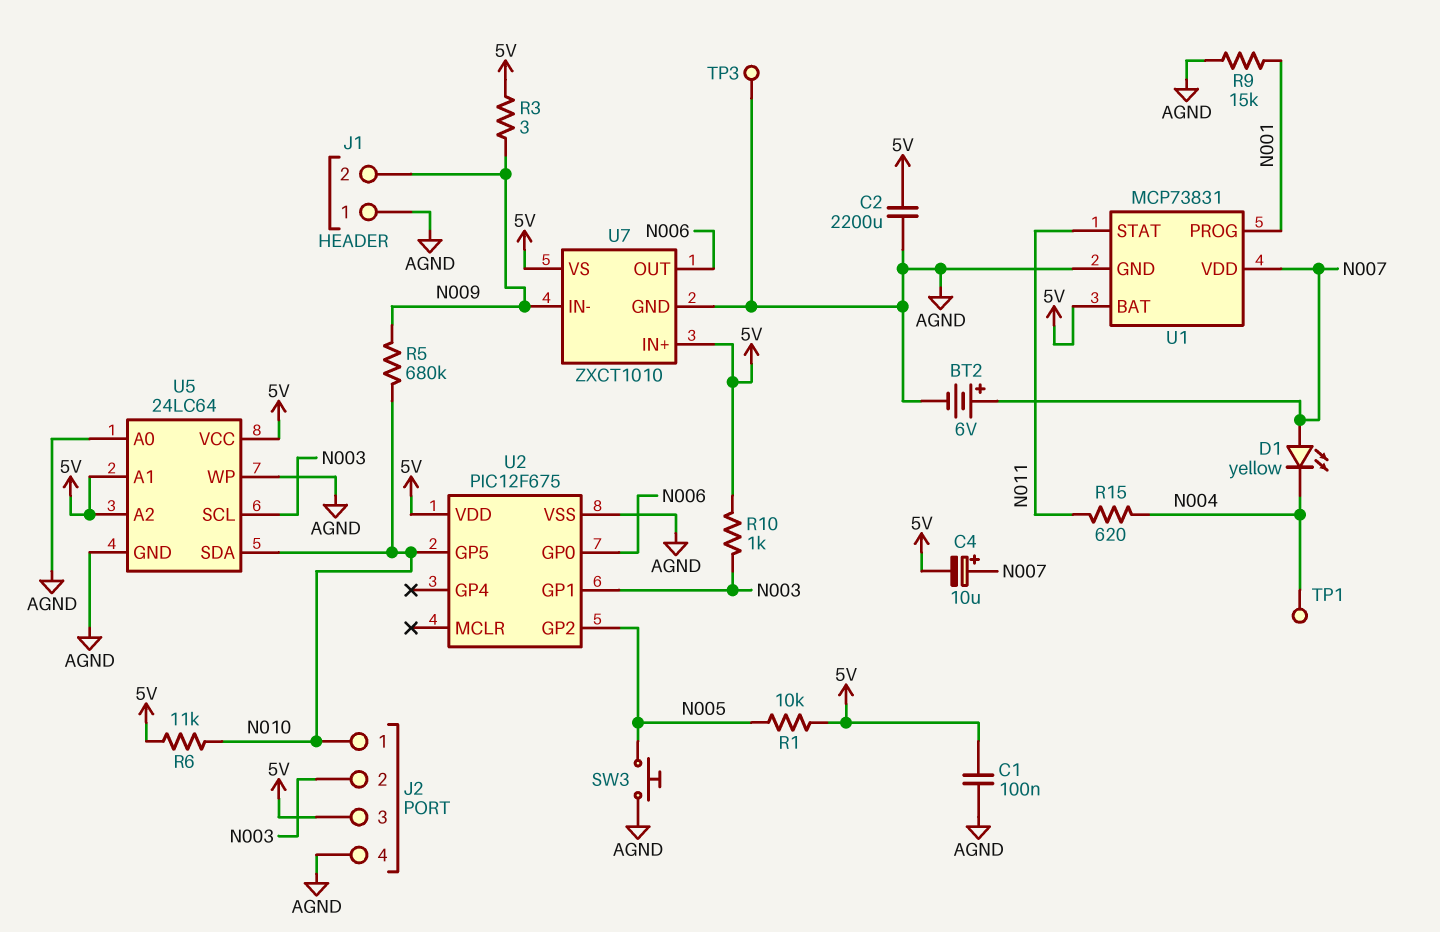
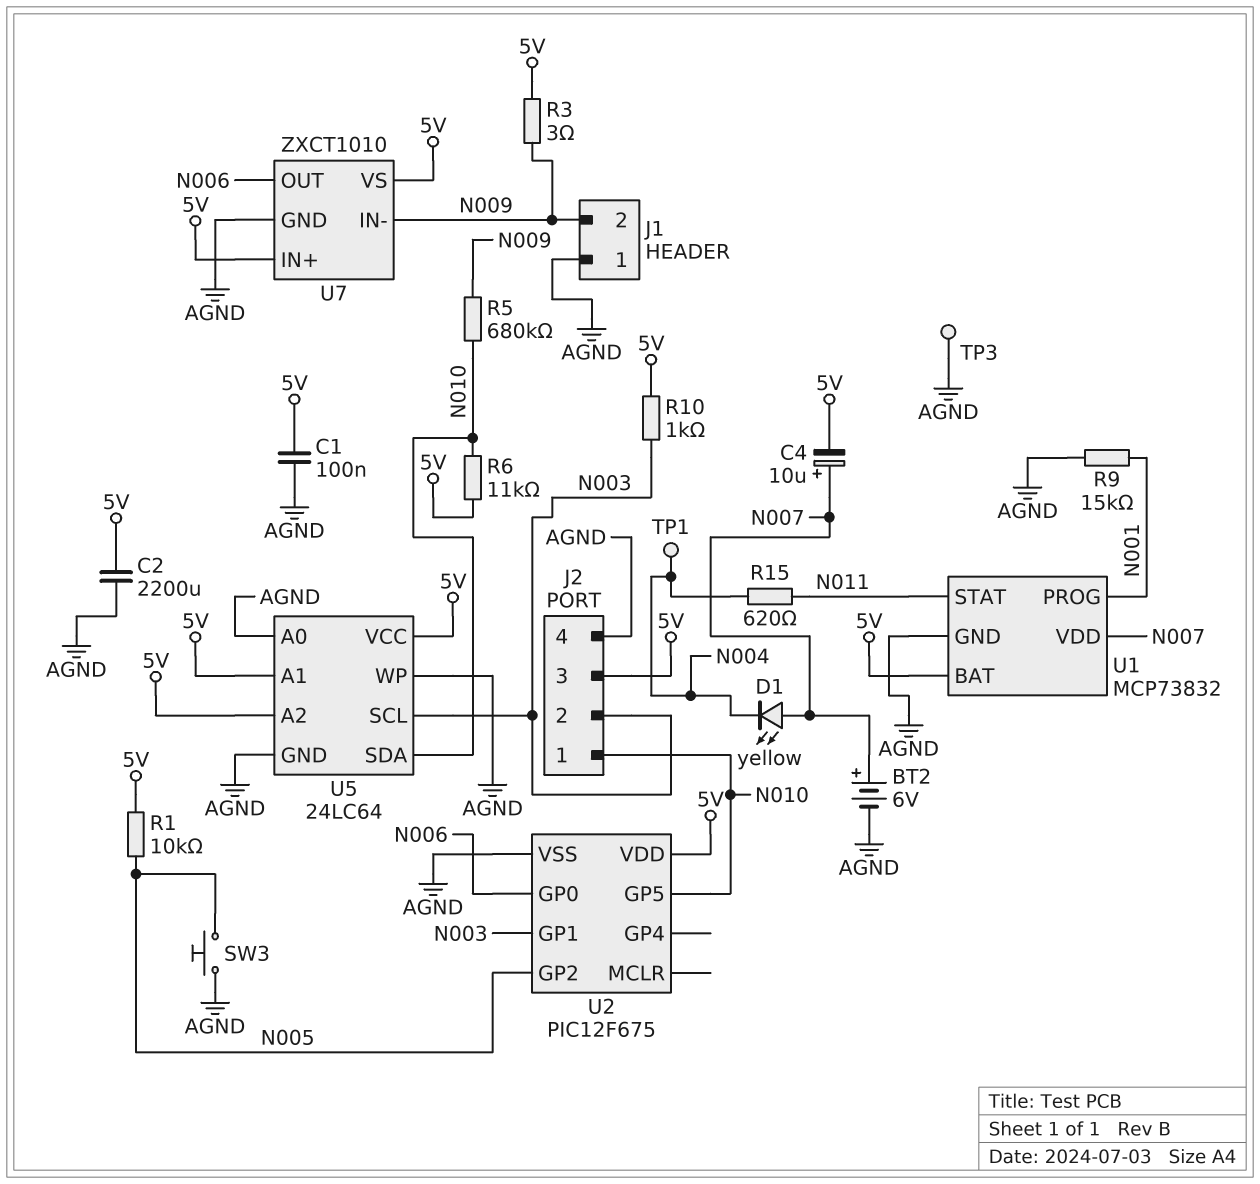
U1: MCP73831 -> MCP73832

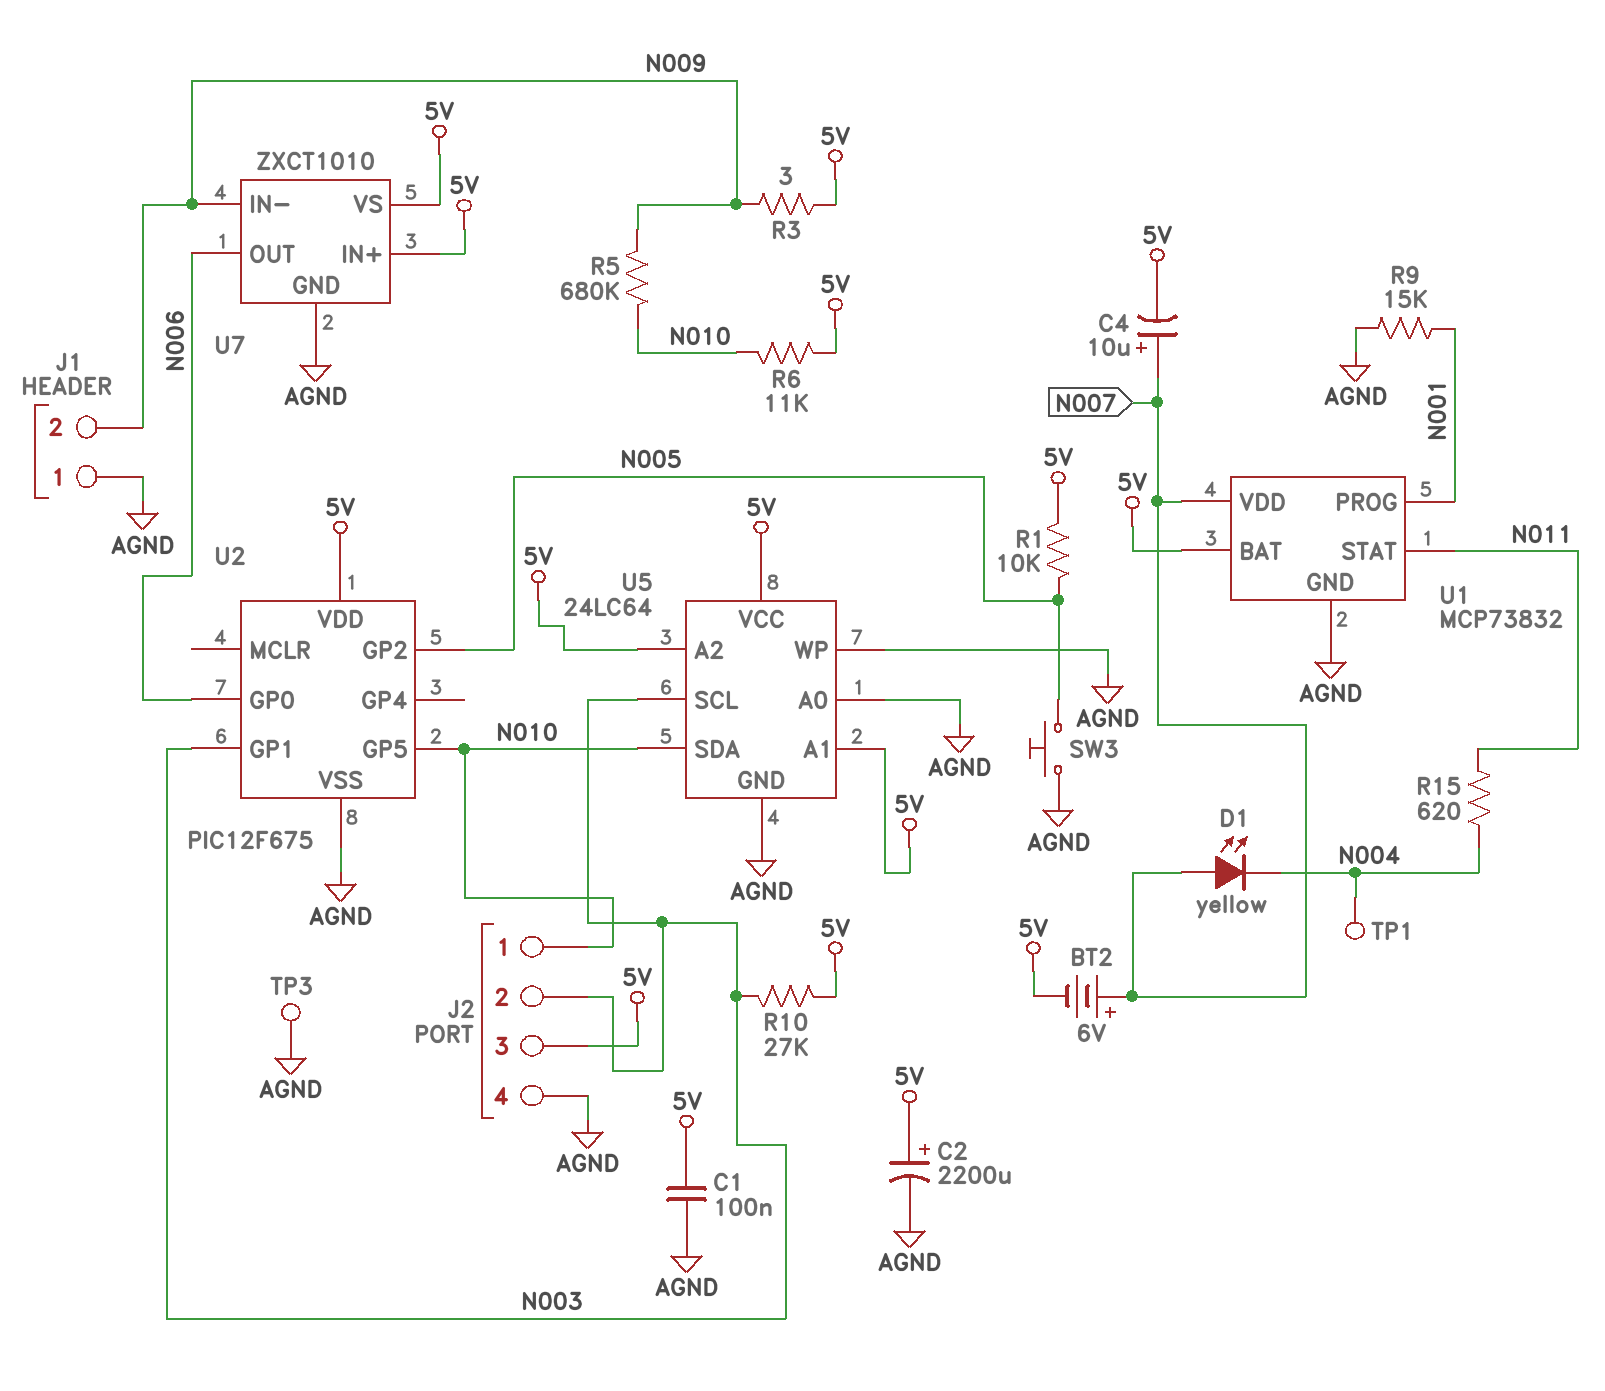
BT2: 6V (plus N007, minus AGND) -> 6V (plus N007, minus 5V)
C2: 2200uF (5V, AGND) -> 2200uF (plus 5V, minus AGND)
R10: 1k (5V, N003) -> 27k (5V, N003)

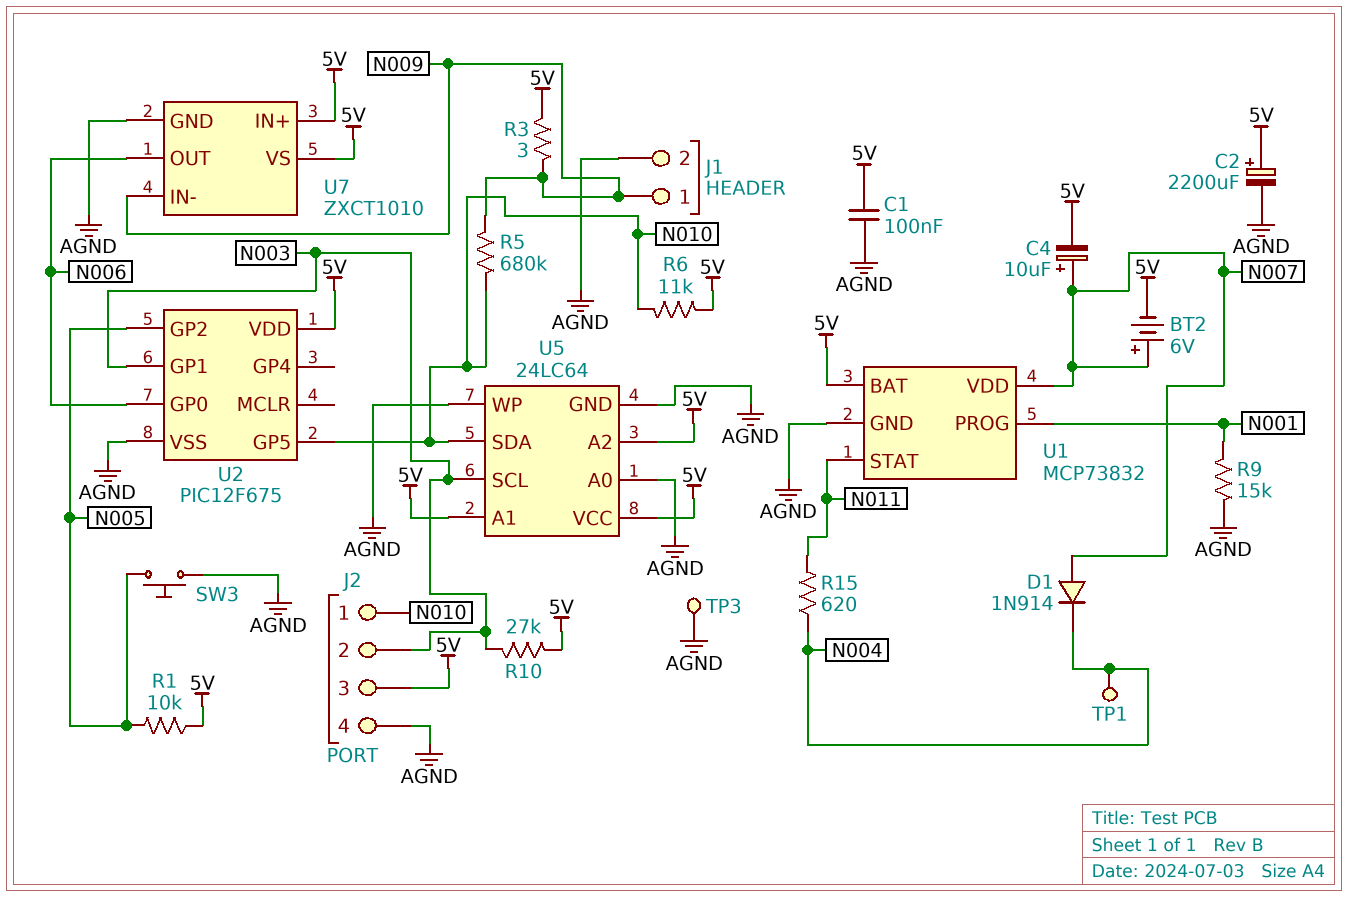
D1: LED yellow (A N007, K N004) -> diode 1N914 (A N007, K N004)
J1 pin 1: AGND -> N009
J1 pin 2: N009 -> AGND

